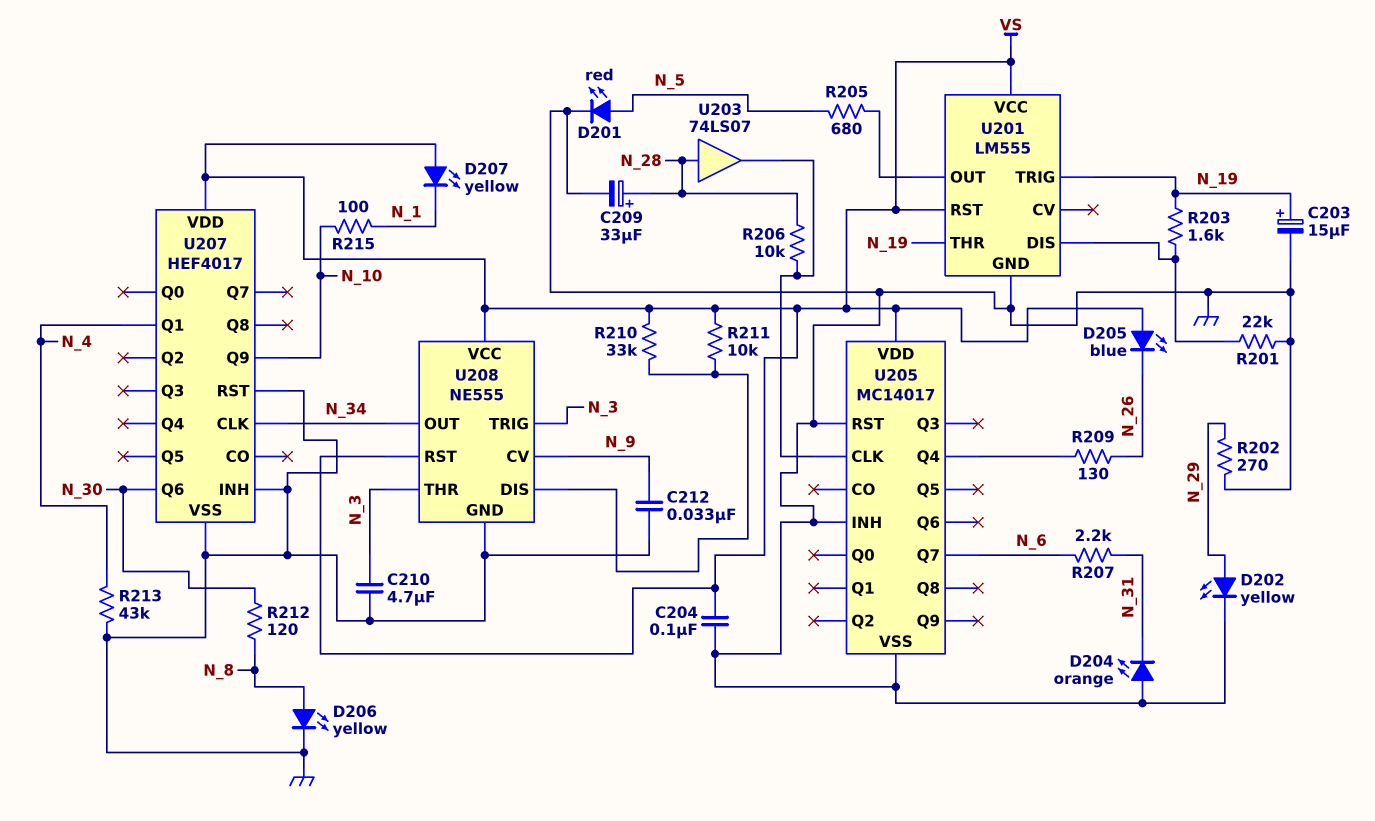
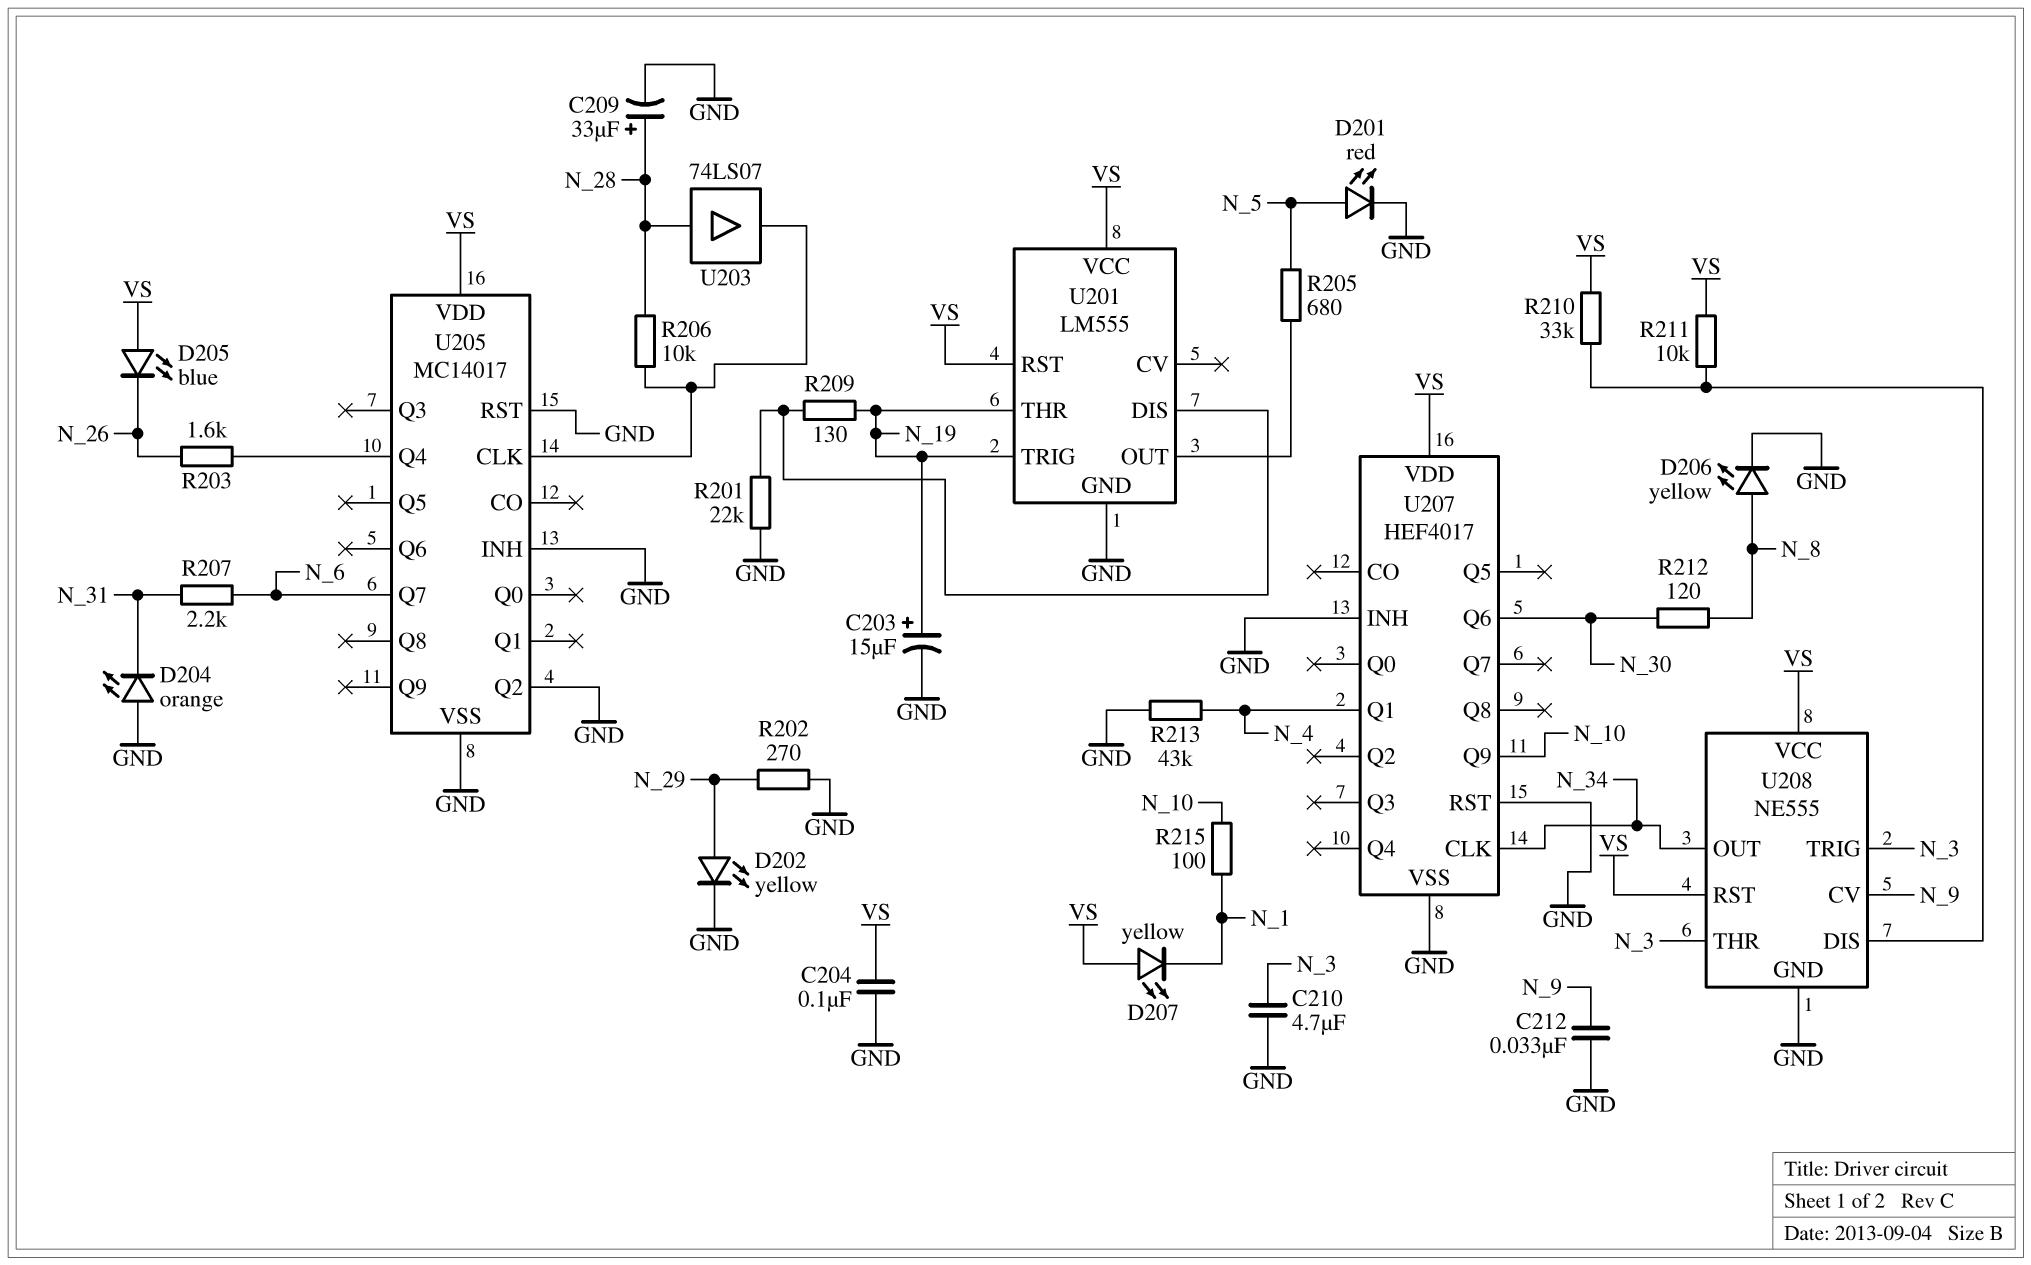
R203: 1.6k (N_19, U201/DIS) -> 1.6k (N_26, U205/Q4)
R209: 130 (N_26, U205/Q4) -> 130 (N_19, U201/DIS)
U205 pin Q2: none -> GND

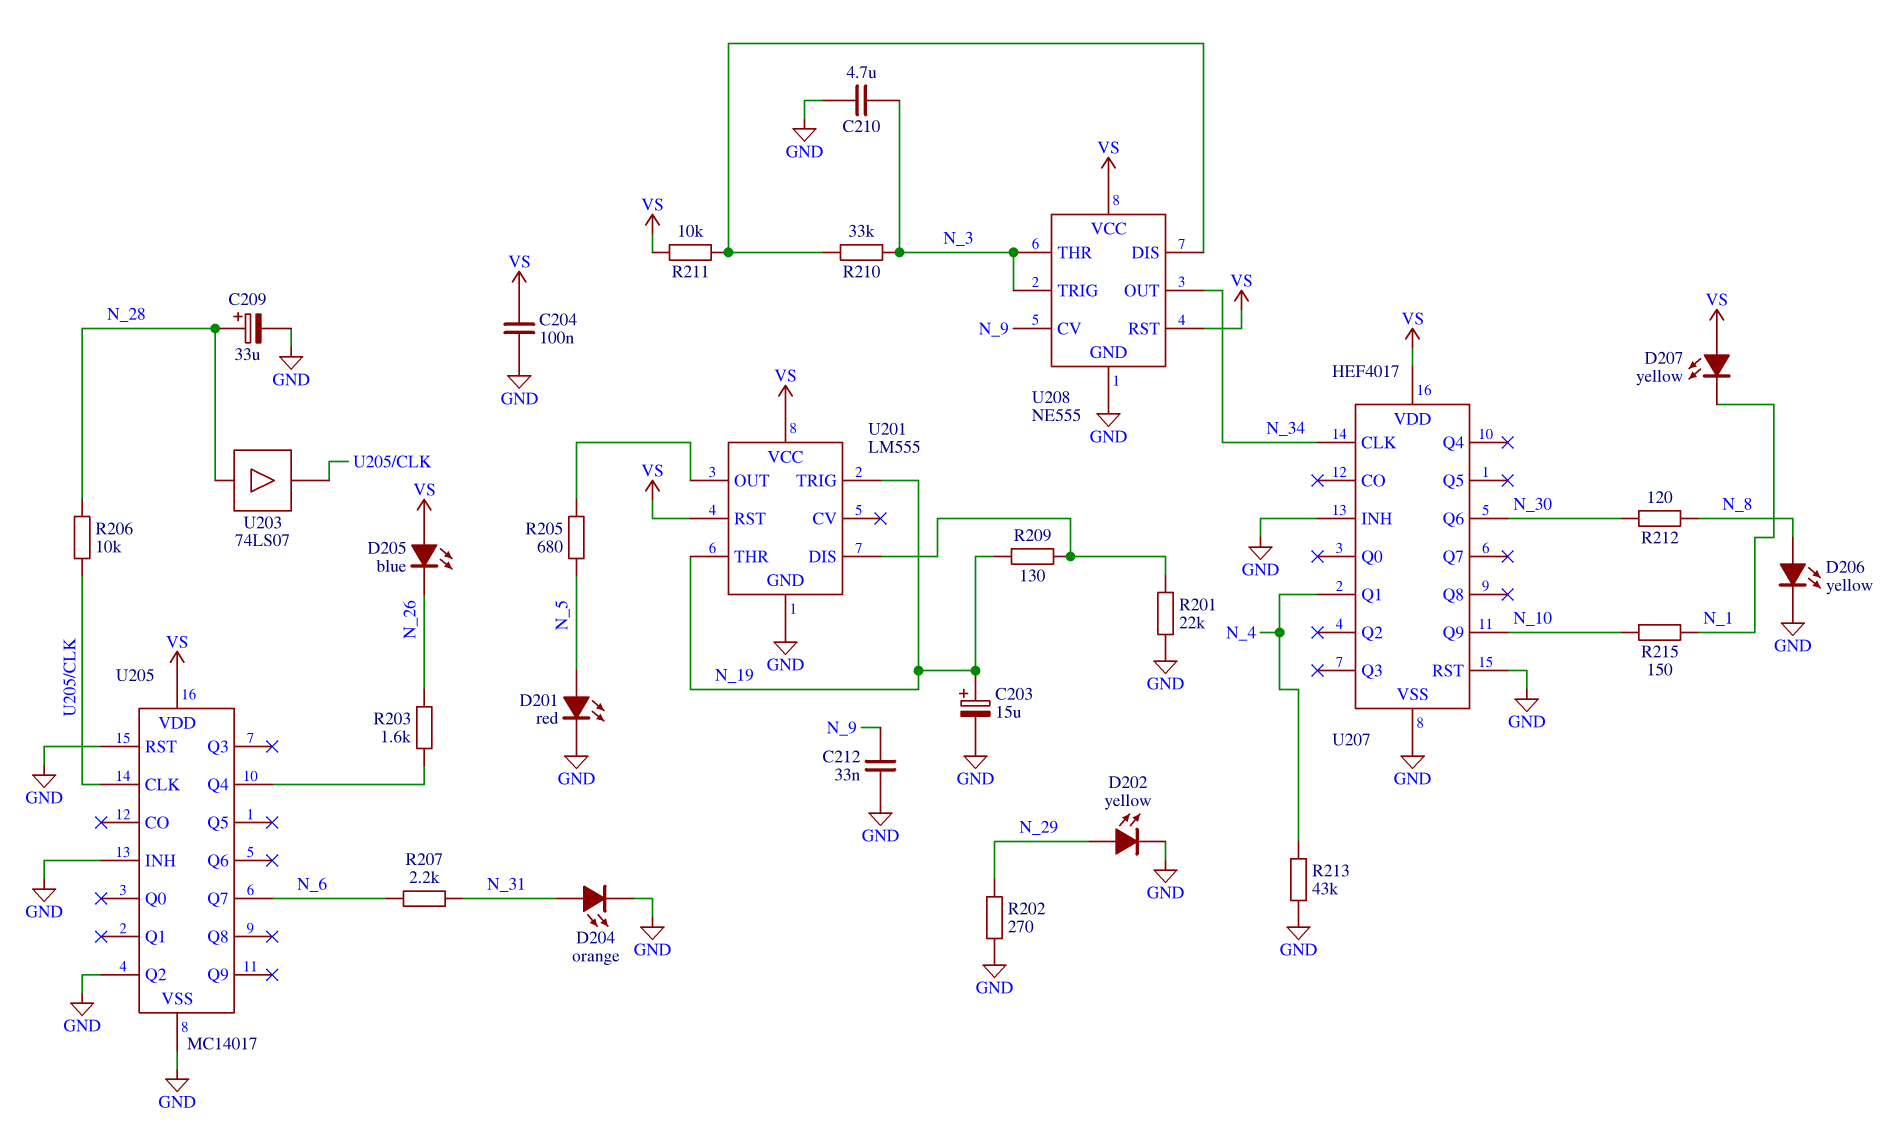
D204: LED orange (A GND, K N_31) -> LED orange (A N_31, K GND)
R210: 33k (U208/DIS, VS) -> 33k (N_3, U208/DIS)
R215: 100 (N_1, N_10) -> 150 (N_1, N_10)

